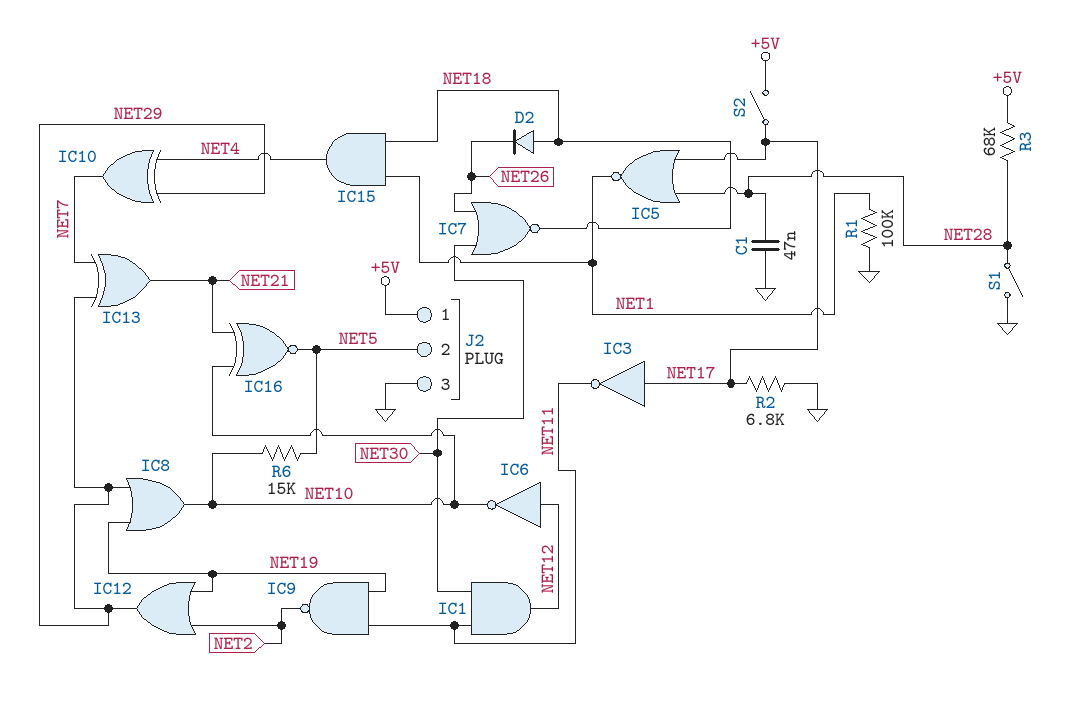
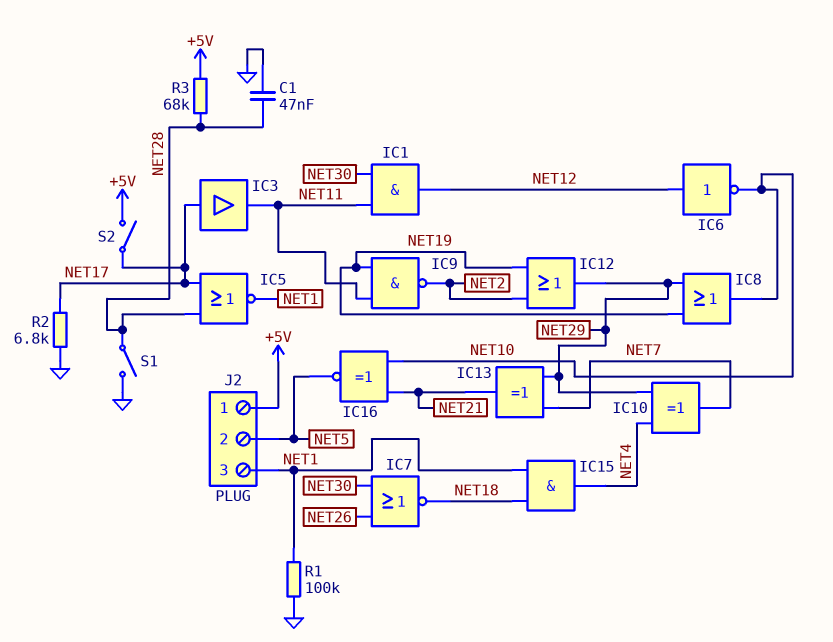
D2: diode (A NET18, K NET26) -> none
IC3: NOT (in NET17, out NET11) -> buffer (in NET17, out NET11)
J2 pin 3: GND -> NET1
R6: 15k (NET5, NET10) -> none

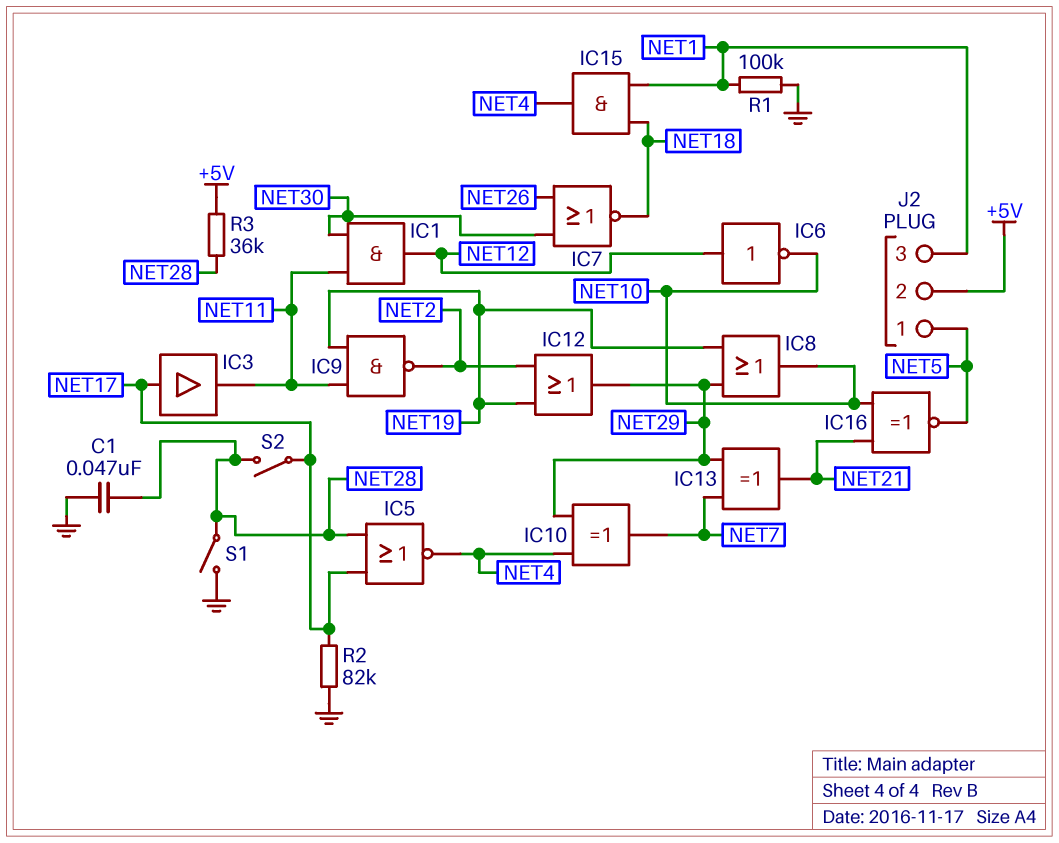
IC5: NOR (in NET17, in NET28, out NET1) -> NOR (in NET17, in NET28, out NET4)
J2 pin 1: +5V -> NET5
J2 pin 2: NET5 -> +5V
R2: 6.8k (GND, NET17) -> 82k (GND, NET17)
R3: 68k (+5V, NET28) -> 36k (+5V, NET28)
S2: switch (+5V, NET17) -> switch (NET17, NET28)

